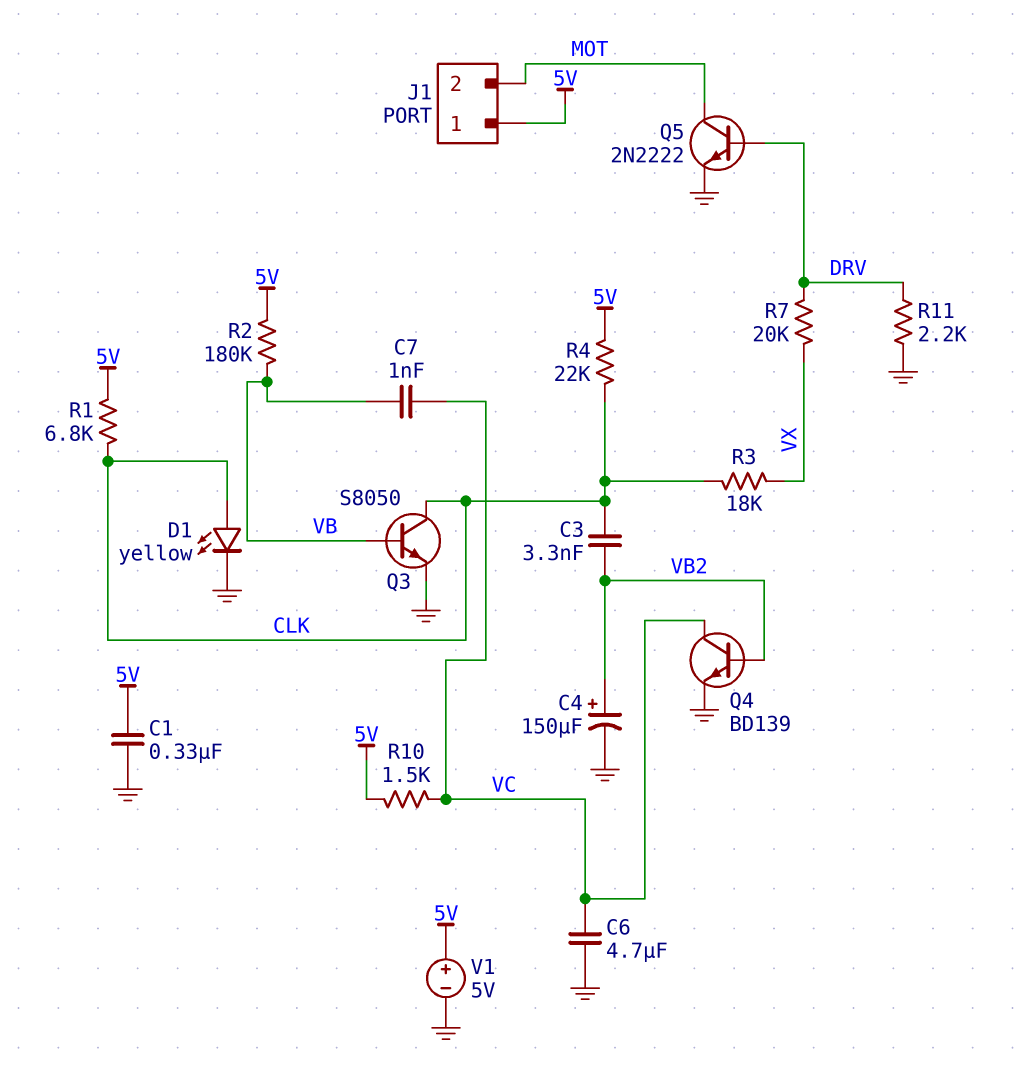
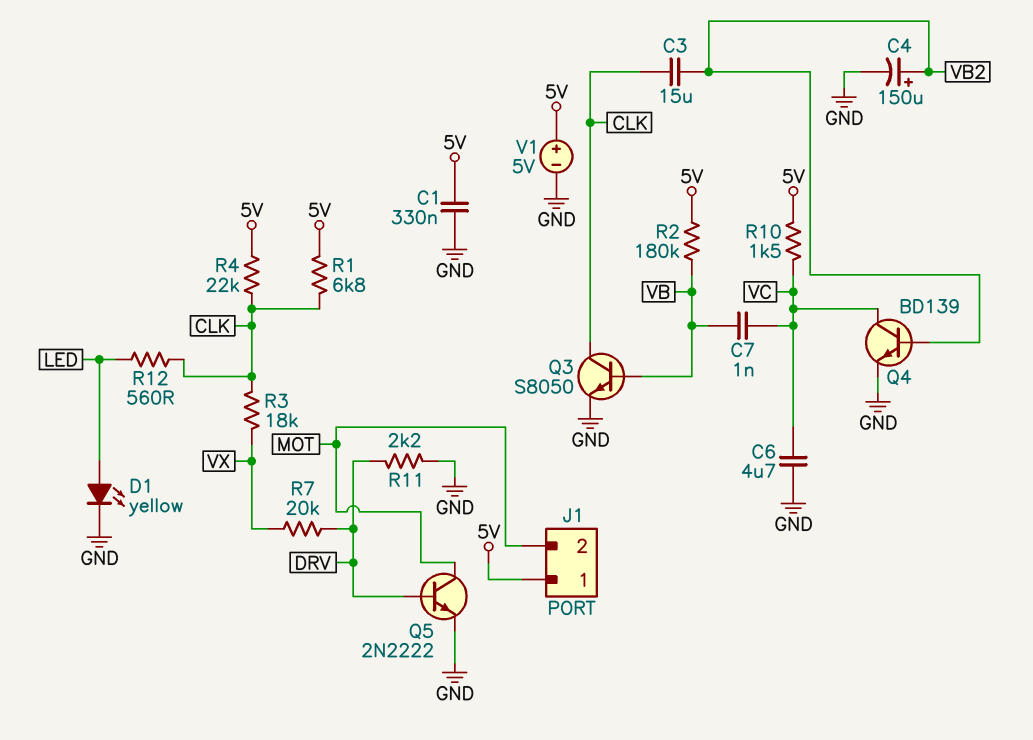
C3: 3.3nF (CLK, VB2) -> 15uF (CLK, VB2)
D1: LED yellow (A CLK, K GND) -> LED yellow (A LED, K GND)
R12: none -> 560 (CLK, LED)

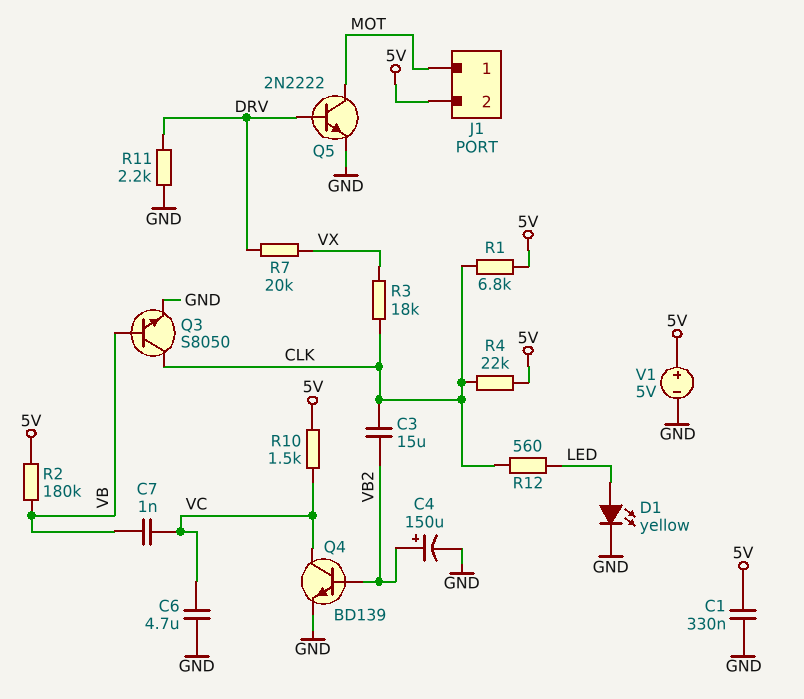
J1 pin 1: 5V -> MOT
J1 pin 2: MOT -> 5V

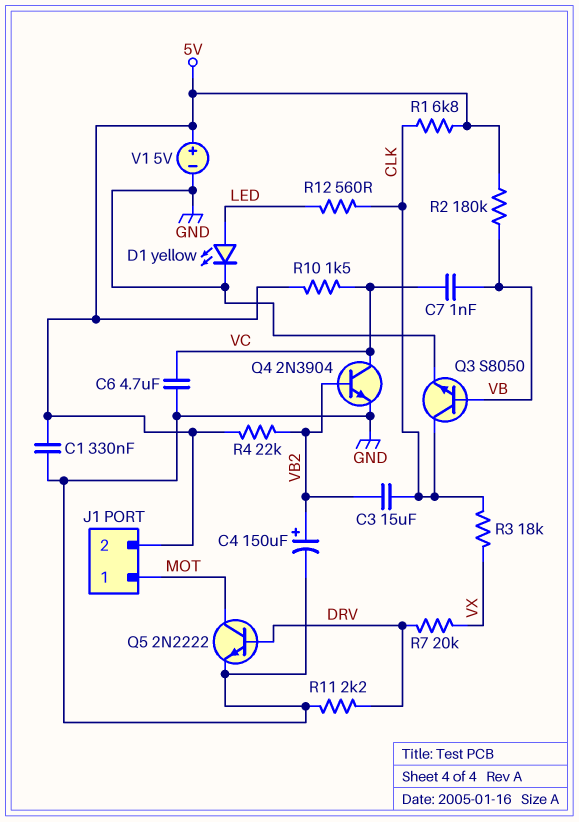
Q4: NPN BD139 (B VB2, C VC, E GND) -> NPN 2N3904 (B VB2, C VC, E GND)
R4: 22k (5V, CLK) -> 22k (5V, VB2)

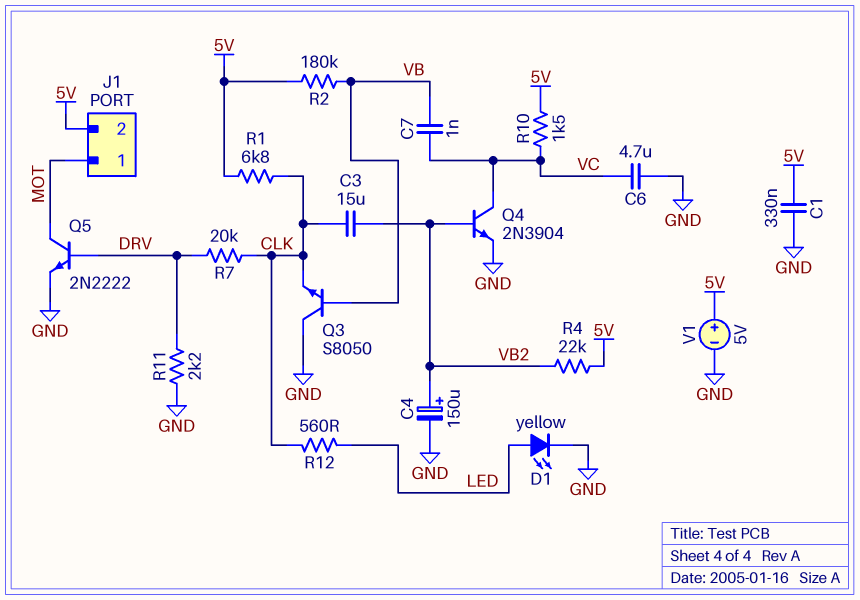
Q3: NPN S8050 (B VB, C CLK, E GND) -> NPN S8050 (B VB, C GND, E CLK)
R3: 18k (CLK, VX) -> none
R7: 20k (DRV, VX) -> 20k (CLK, DRV)

